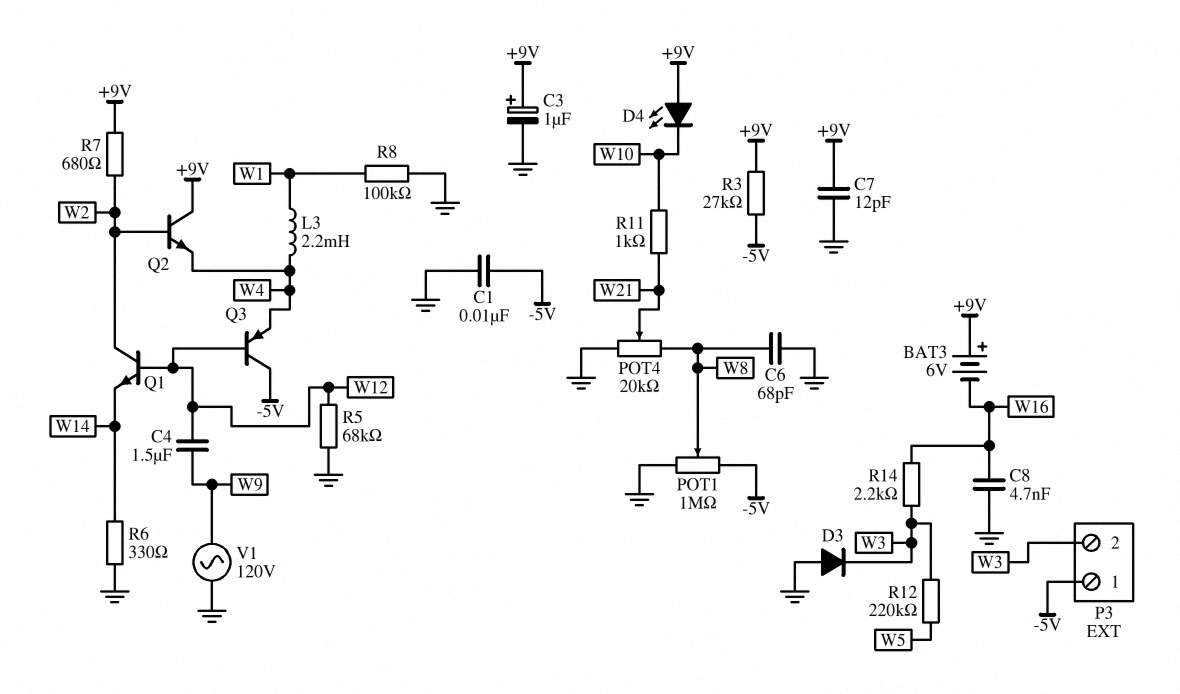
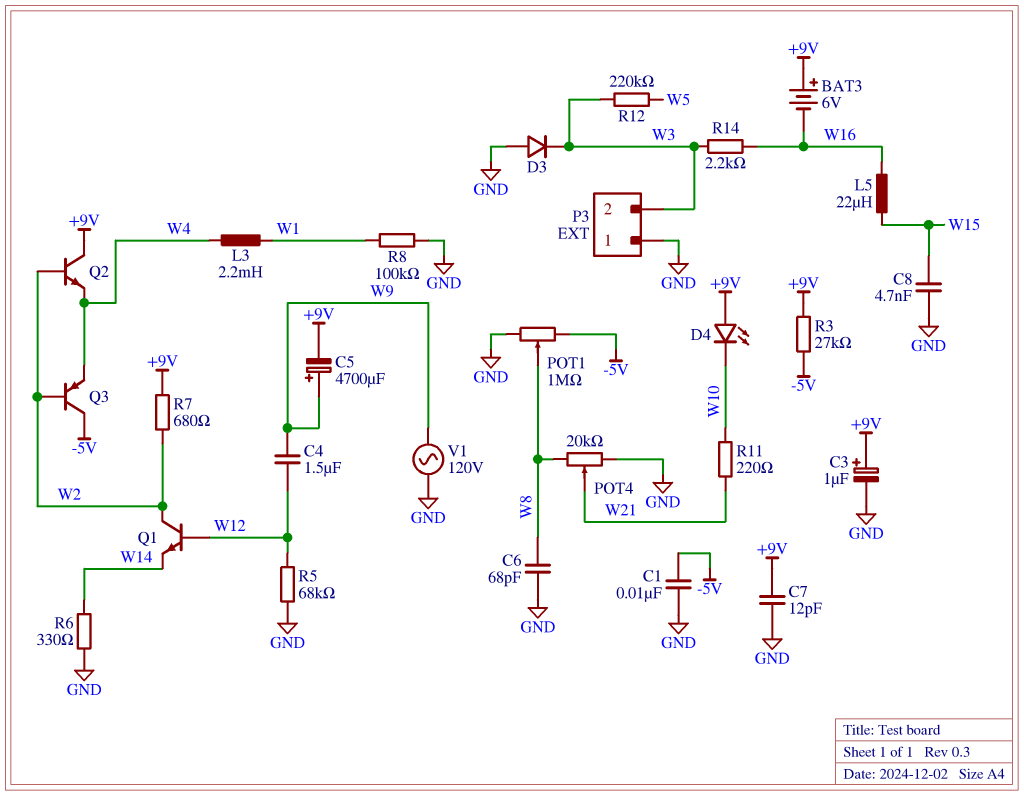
C5: none -> 4700uF (plus W9, minus +9V)
C8: 4.7nF (GND, W16) -> 4.7nF (GND, W15)
L5: none -> 22uH (W15, W16)
P3 pin 1: -5V -> GND
Q3: PNP (B W12, C -5V, E W4) -> PNP (B W2, C -5V, E W4)
R11: 1k (W10, W21) -> 220 (W10, W21)

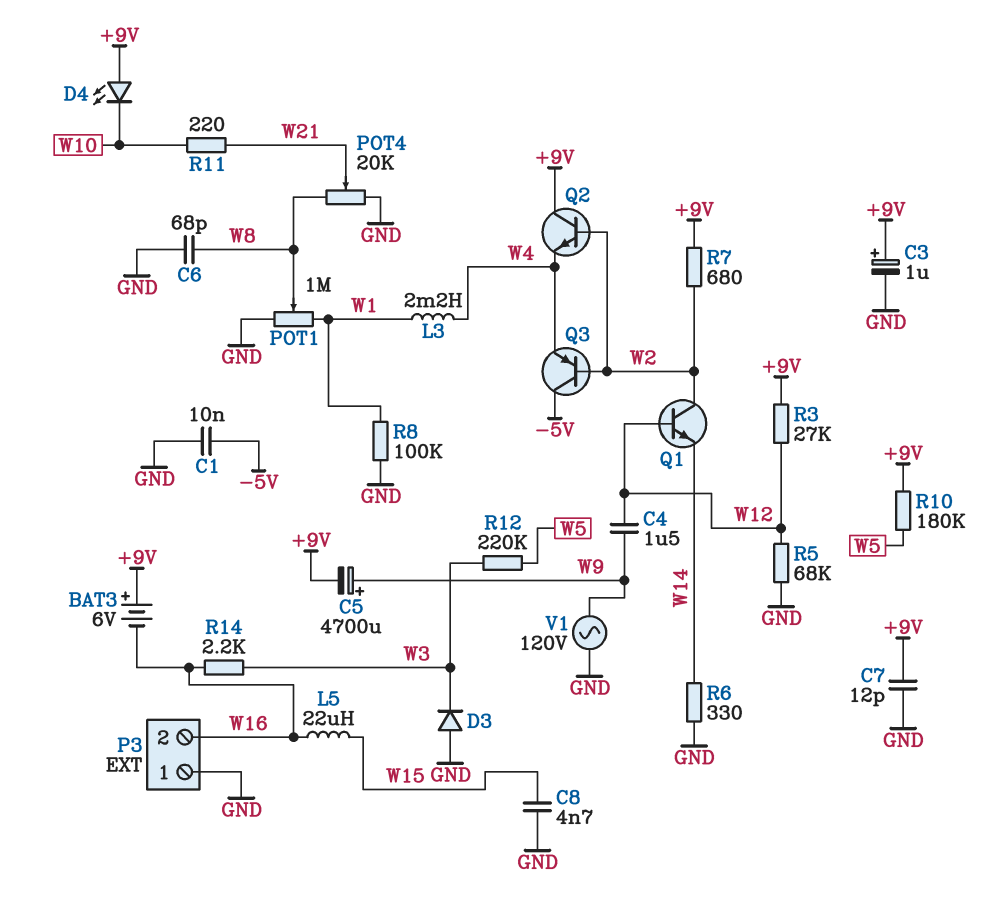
P3 pin 2: W3 -> W16
POT1: 1M (-5V, GND, wiper W8) -> 1M (GND, W1, wiper W8)
R3: 27k (+9V, -5V) -> 27k (+9V, W12)
R10: none -> 180k (+9V, W5)

